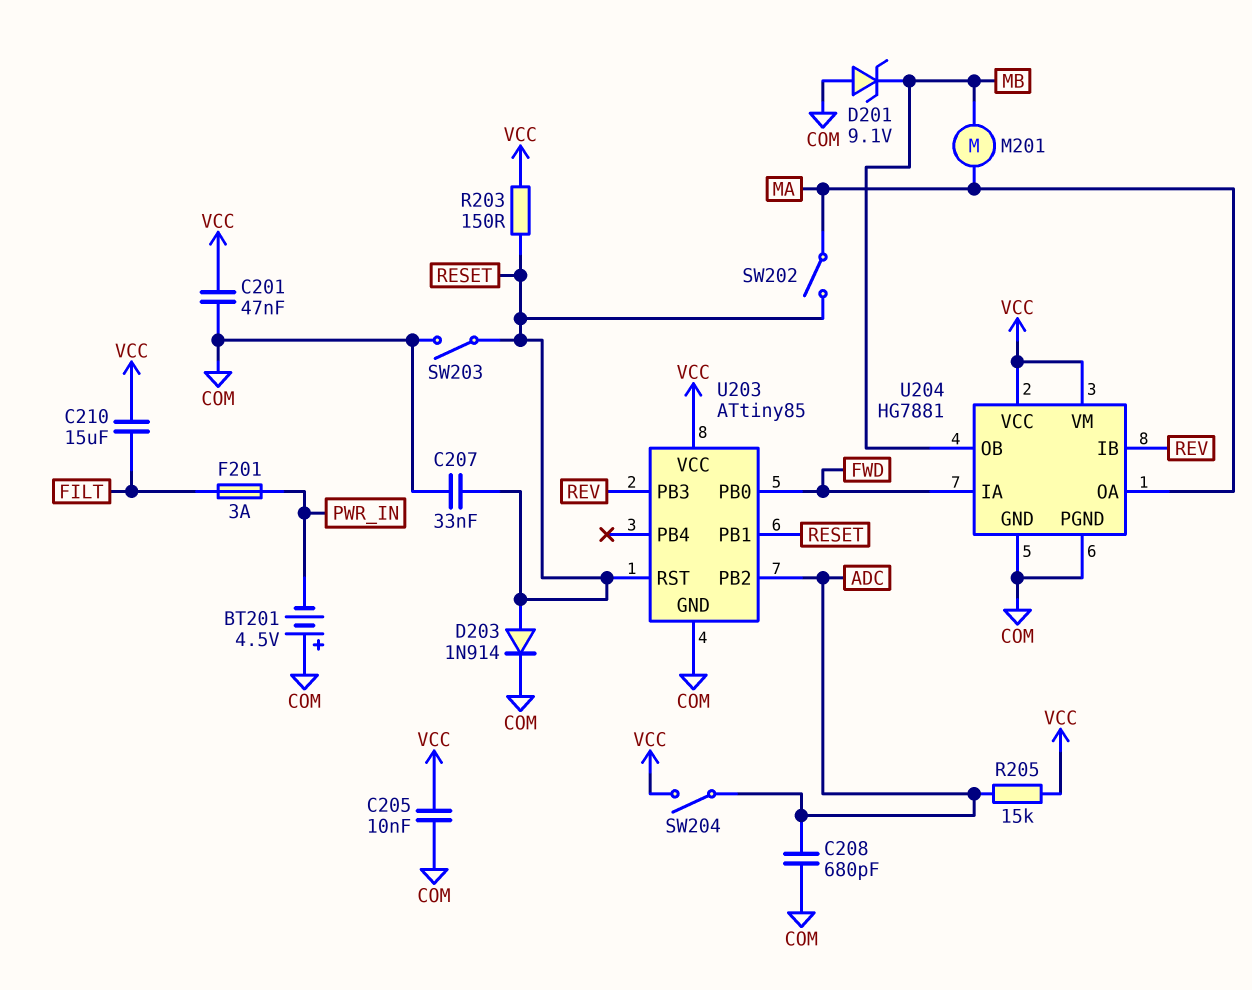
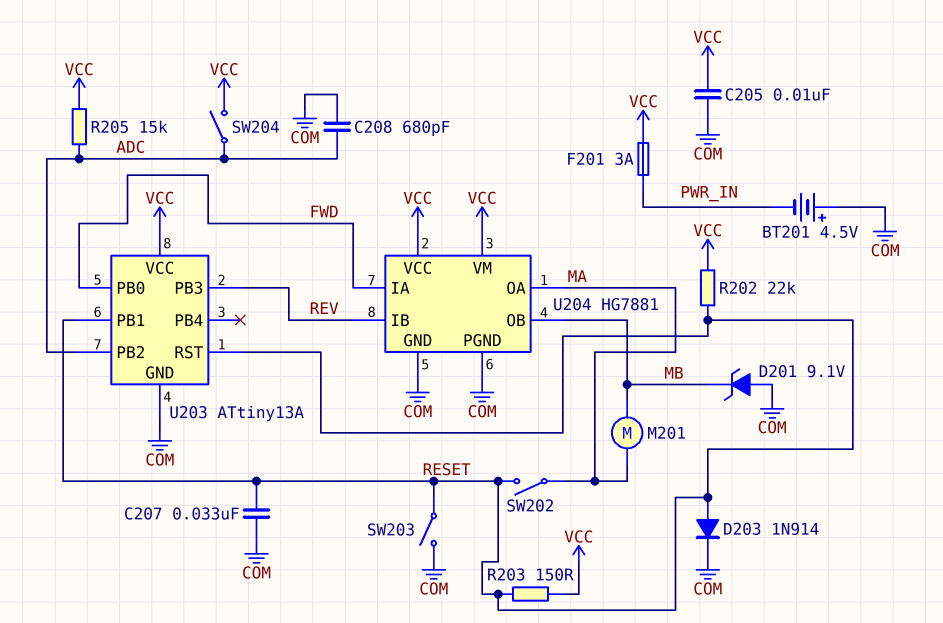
C201: 47nF (COM, VCC) -> none
C210: 15uF (FILT, VCC) -> none
F201: 3A (FILT, PWR_IN) -> 3A (PWR_IN, VCC)
R202: none -> 22k (RESET, VCC)
U203: ATtiny85 -> ATtiny13A

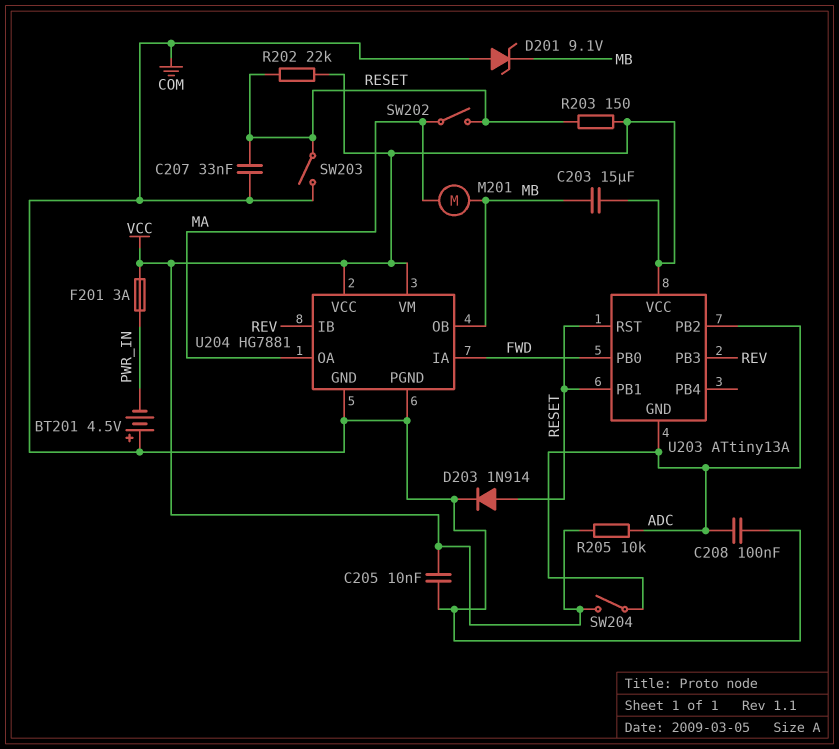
C203: none -> 15uF (MB, VCC)
C208: 680pF (ADC, COM) -> 100nF (ADC, COM)
R205: 15k (ADC, VCC) -> 10k (ADC, VCC)
U203 pin GND: COM -> ADC

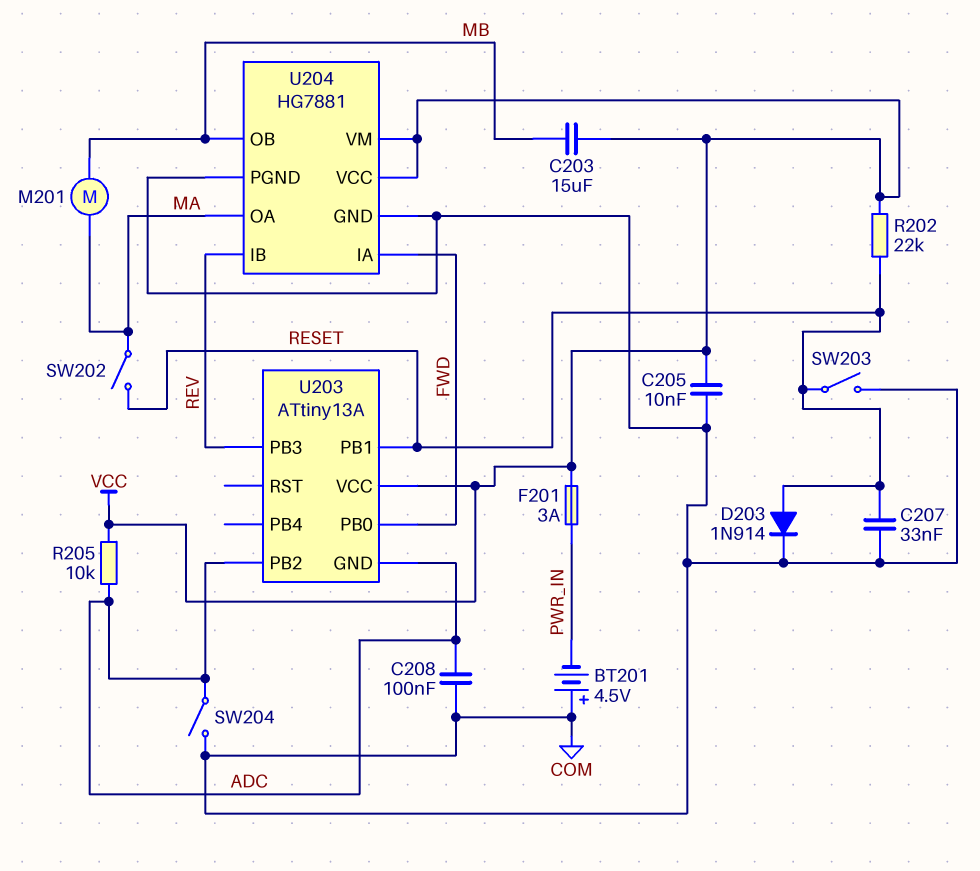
D201: zener 9.1V (A COM, K MB) -> none
R203: 150 (RESET, VCC) -> none
SW204: switch (ADC, VCC) -> switch (ADC, COM)
U203 pin RST: RESET -> none

